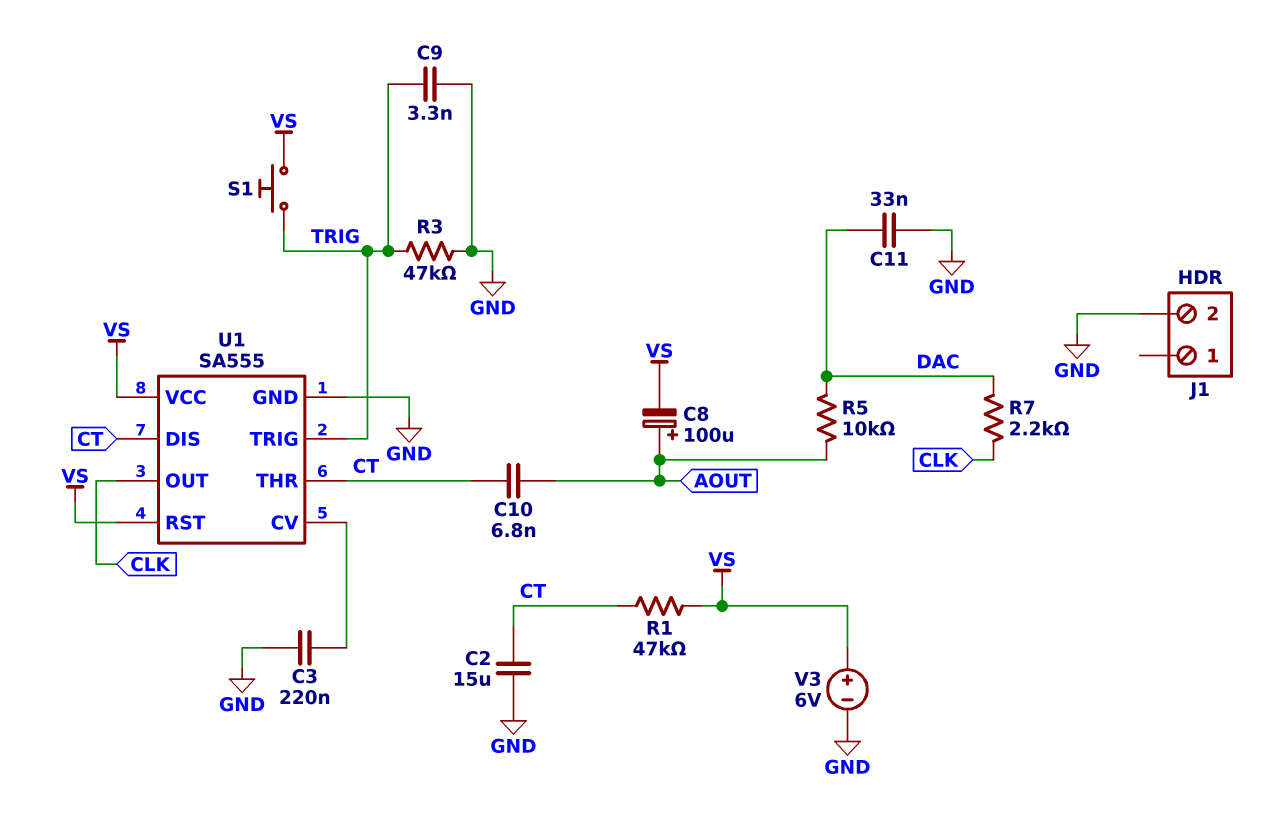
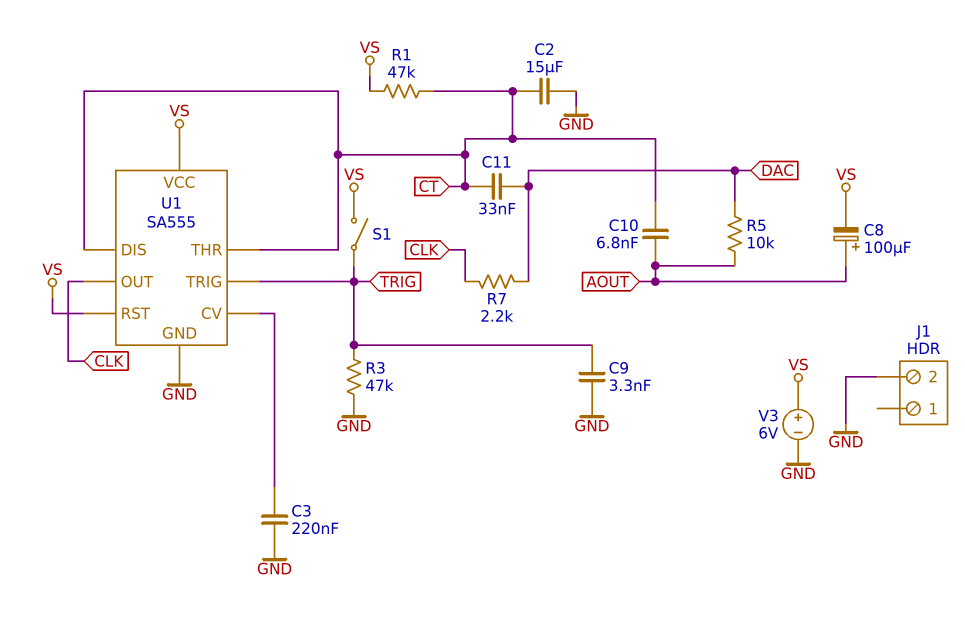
C11: 33nF (DAC, GND) -> 33nF (CT, DAC)
S1: button (TRIG, VS) -> switch (TRIG, VS)

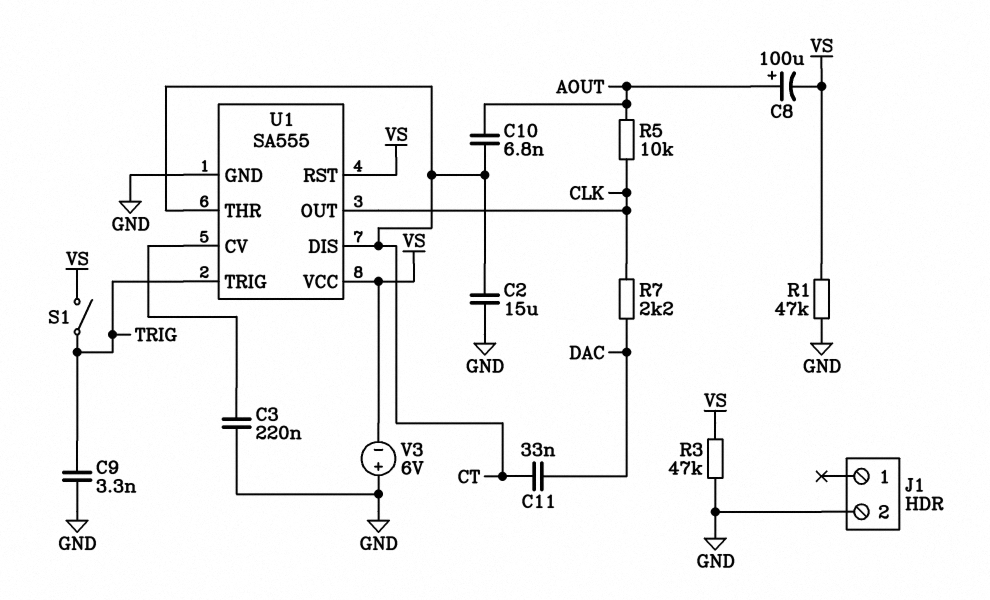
R1: 47k (CT, VS) -> 47k (GND, VS)
R3: 47k (GND, TRIG) -> 47k (GND, VS)
R5: 10k (AOUT, DAC) -> 10k (AOUT, CLK)
V3: 6V (plus VS, minus GND) -> 6V (plus GND, minus VS)

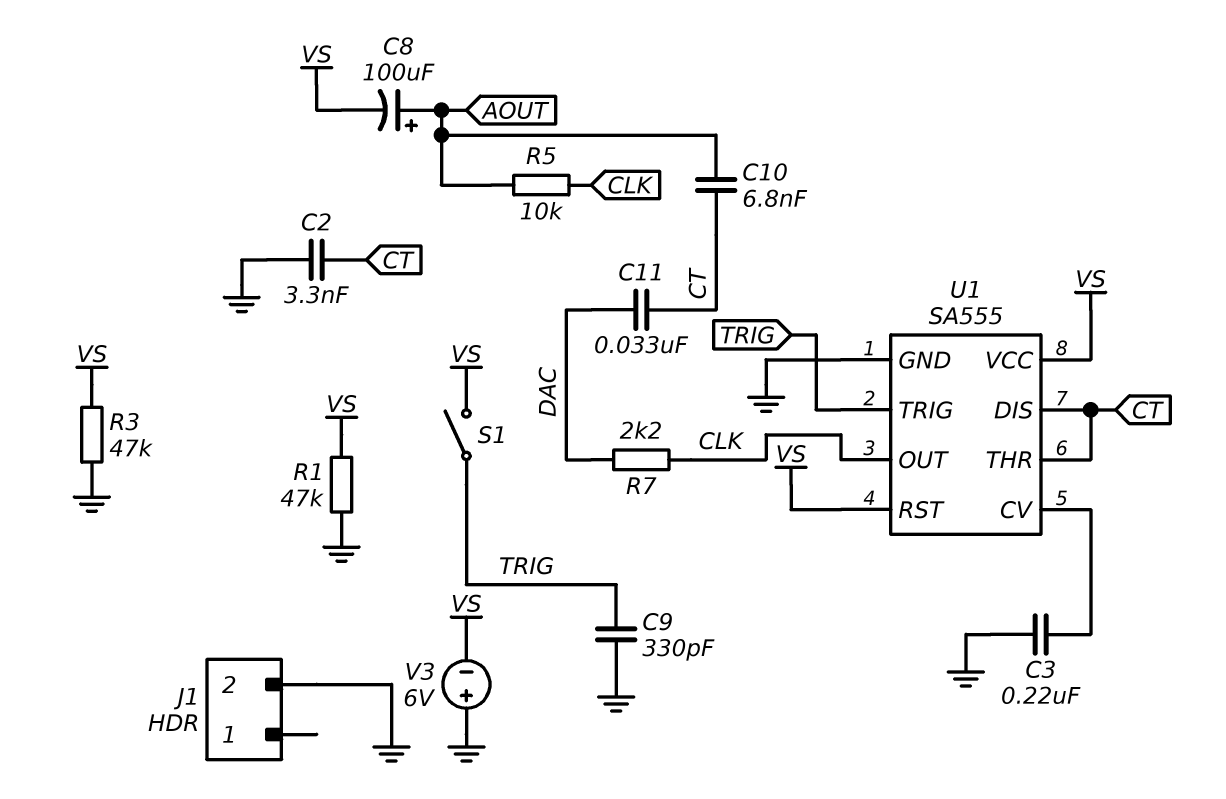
C2: 15uF (CT, GND) -> 3.3nF (CT, GND)
C9: 3.3nF (GND, TRIG) -> 330pF (GND, TRIG)

